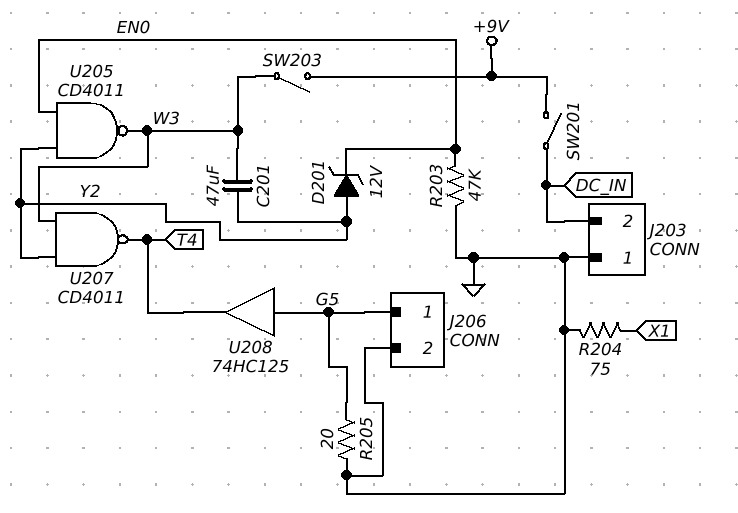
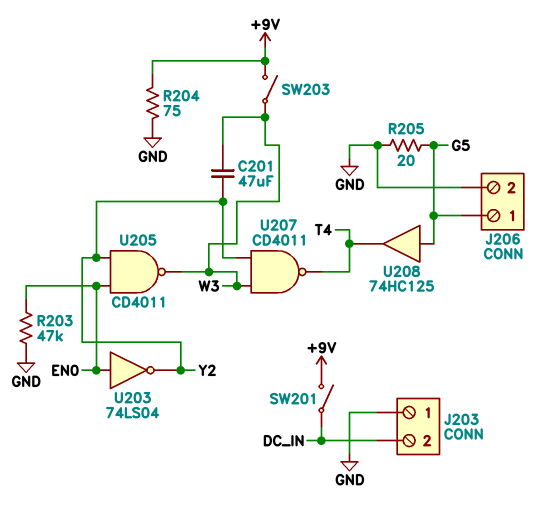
D201: zener 12V (A Y2, K EN0) -> none
R204: 75 (GND, X1) -> 75 (+9V, GND)
U203: none -> NOT 74LS04 (in EN0, out Y2)

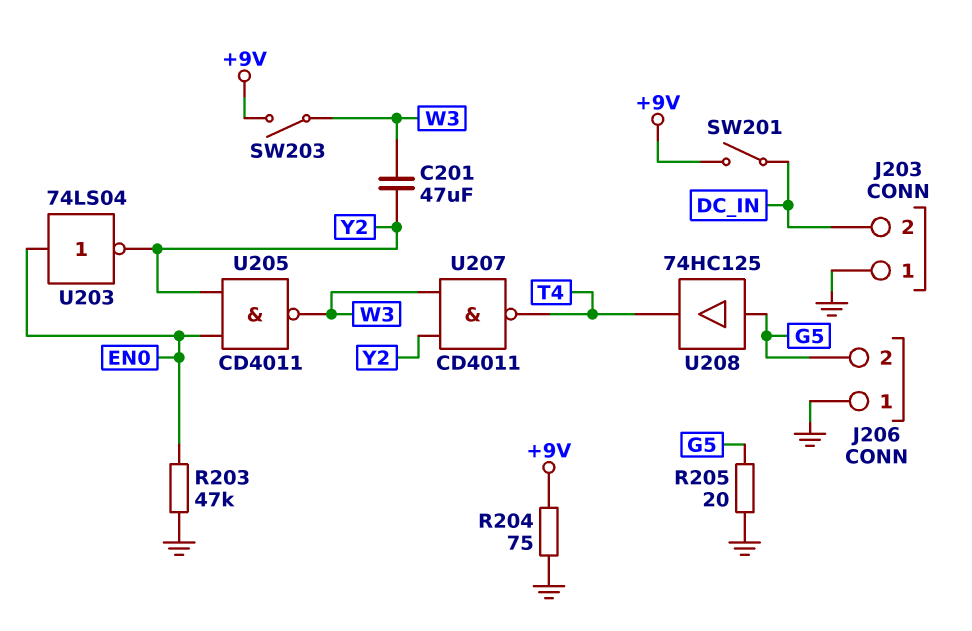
J206 pin 1: G5 -> GND
J206 pin 2: GND -> G5

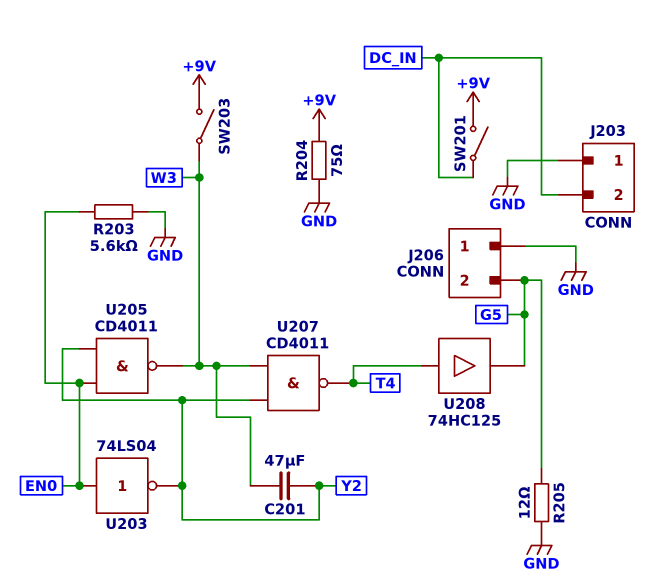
R203: 47k (EN0, GND) -> 5.6k (EN0, GND)
R205: 20 (G5, GND) -> 12 (G5, GND)
U208: buffer 74HC125 (in G5, out T4) -> buffer 74HC125 (in T4, out G5)

